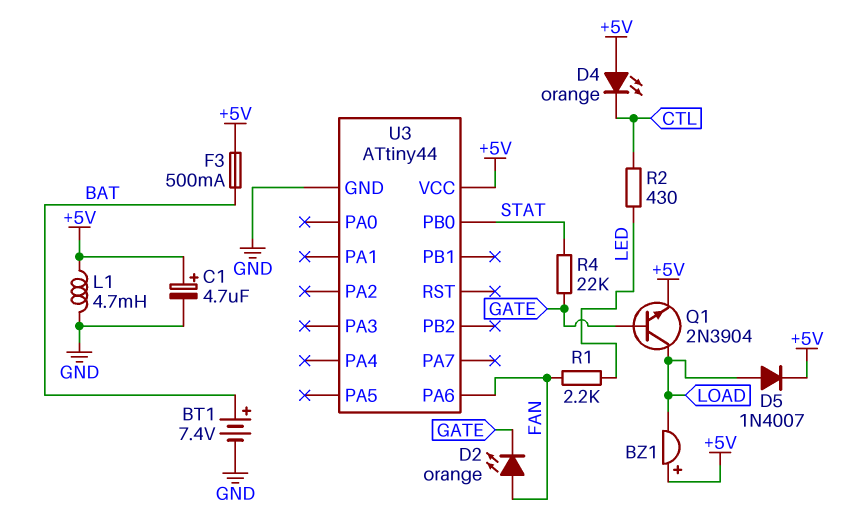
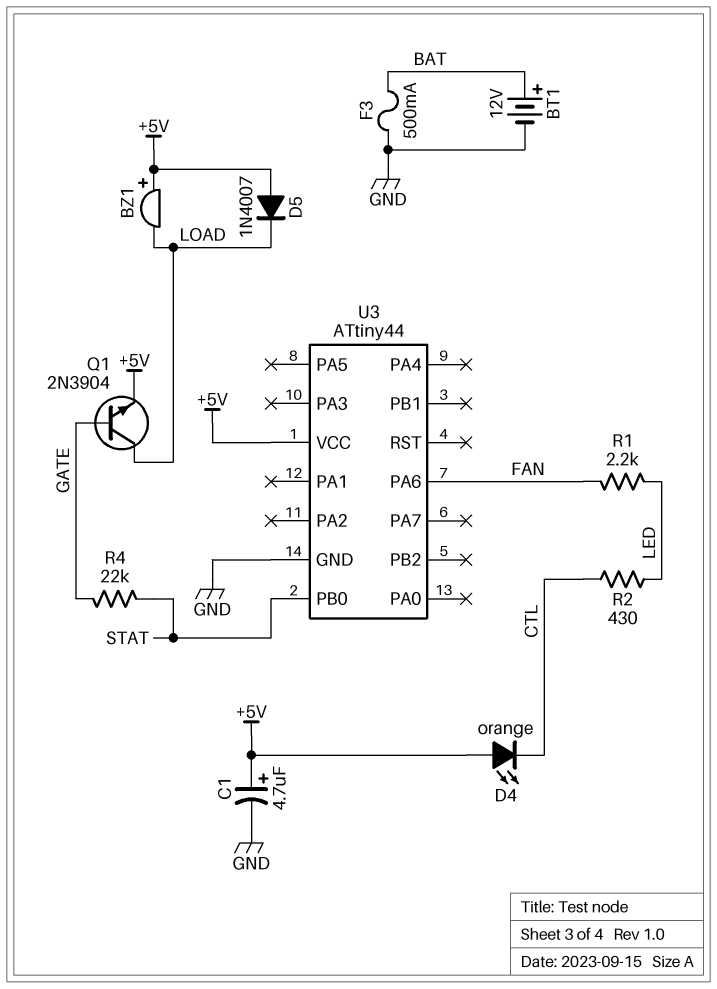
BT1: 7.4V (plus BAT, minus GND) -> 12V (plus BAT, minus GND)
D2: LED orange (A FAN, K GATE) -> none
D5: diode 1N4007 (A LOAD, K +5V) -> diode 1N4007 (A +5V, K LOAD)
F3: 500mA (+5V, BAT) -> 500mA (BAT, GND)
L1: 4.7mH (+5V, GND) -> none

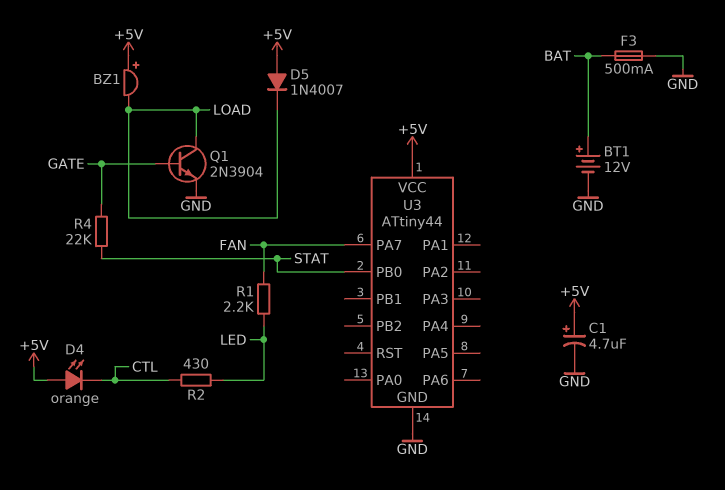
Q1: NPN 2N3904 (B GATE, C LOAD, E +5V) -> NPN 2N3904 (B GATE, C LOAD, E GND)
U3 pin PA6: FAN -> none
U3 pin PA7: none -> FAN

